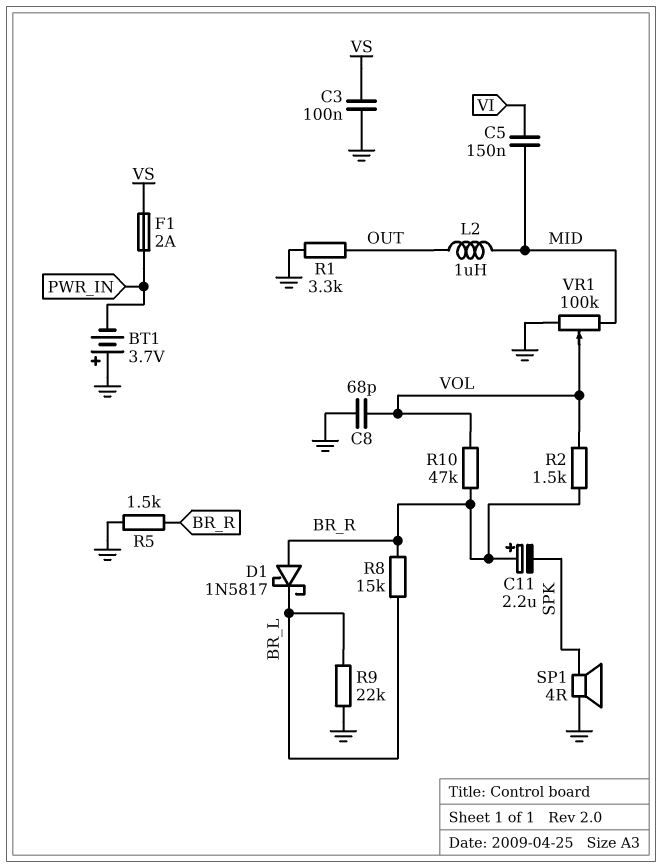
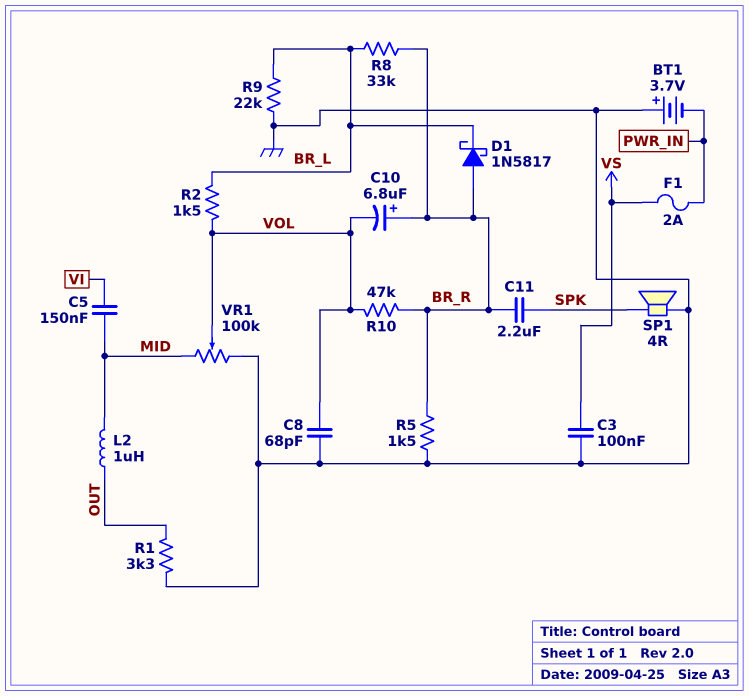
C10: none -> 6.8uF (plus BR_R, minus VOL)
C11: 2.2uF (plus BR_R, minus SPK) -> 2.2uF (BR_R, SPK)
R2: 1.5k (BR_R, VOL) -> 1.5k (BR_L, VOL)
R8: 15k (BR_L, BR_R) -> 33k (BR_L, BR_R)

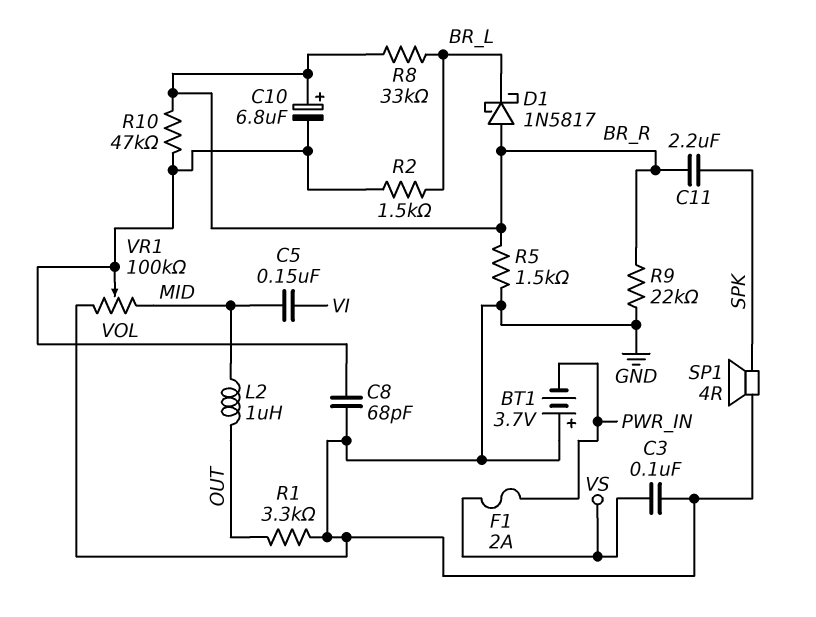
R9: 22k (BR_L, GND) -> 22k (BR_R, GND)

